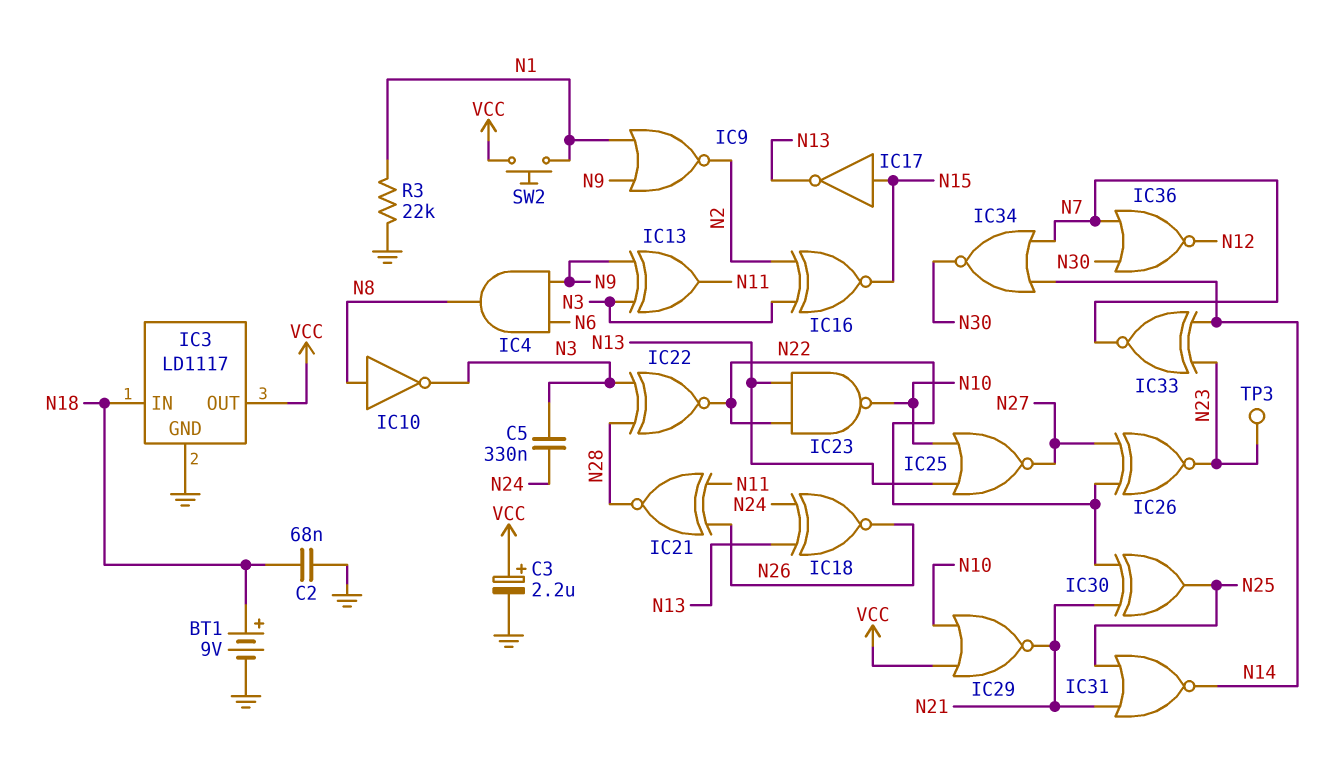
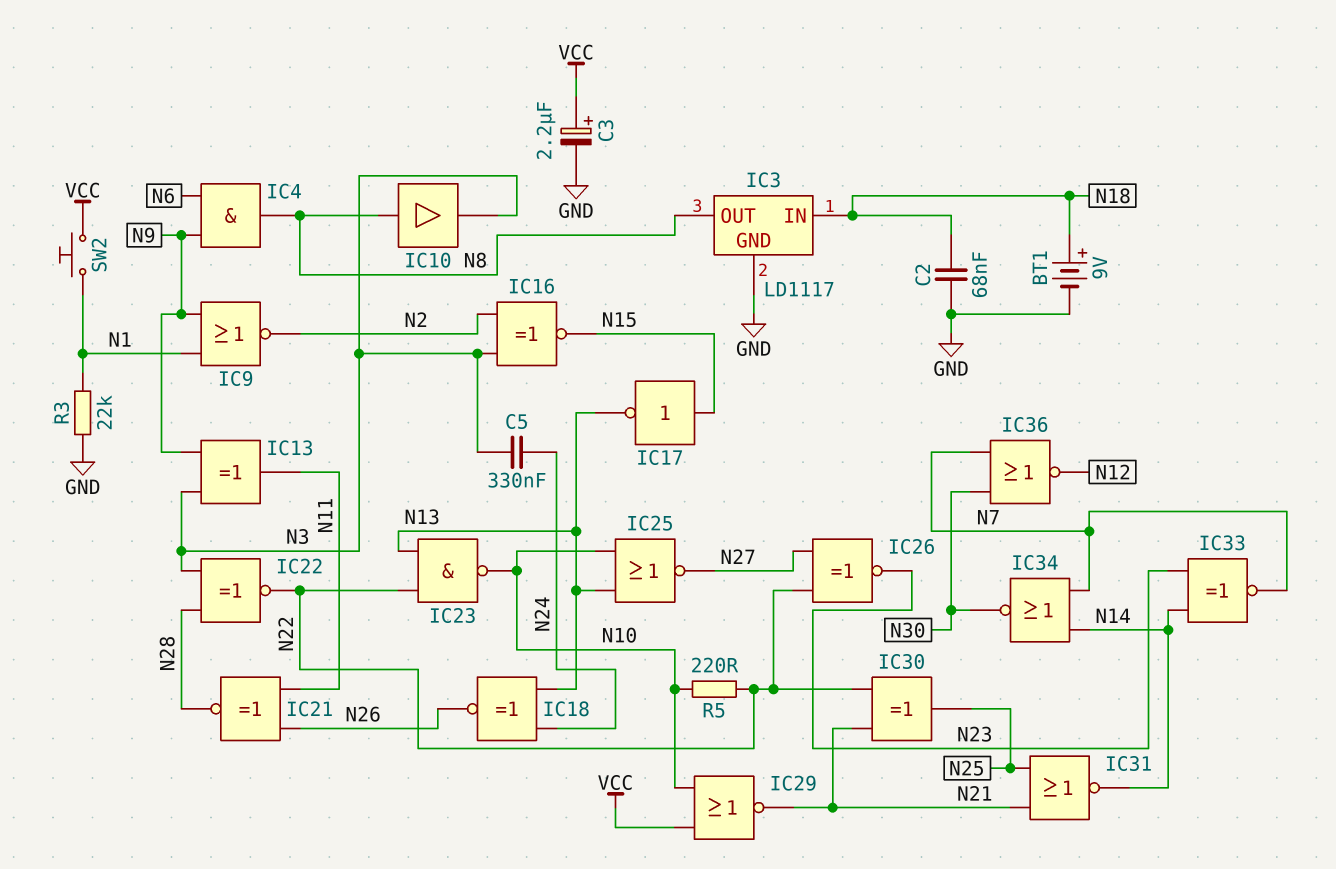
IC3 pin OUT: VCC -> N8
IC10: NOT (in N8, out N3) -> buffer (in N8, out N3)
R5: none -> 220 (N10, N22)
TP3: test point (N23) -> none

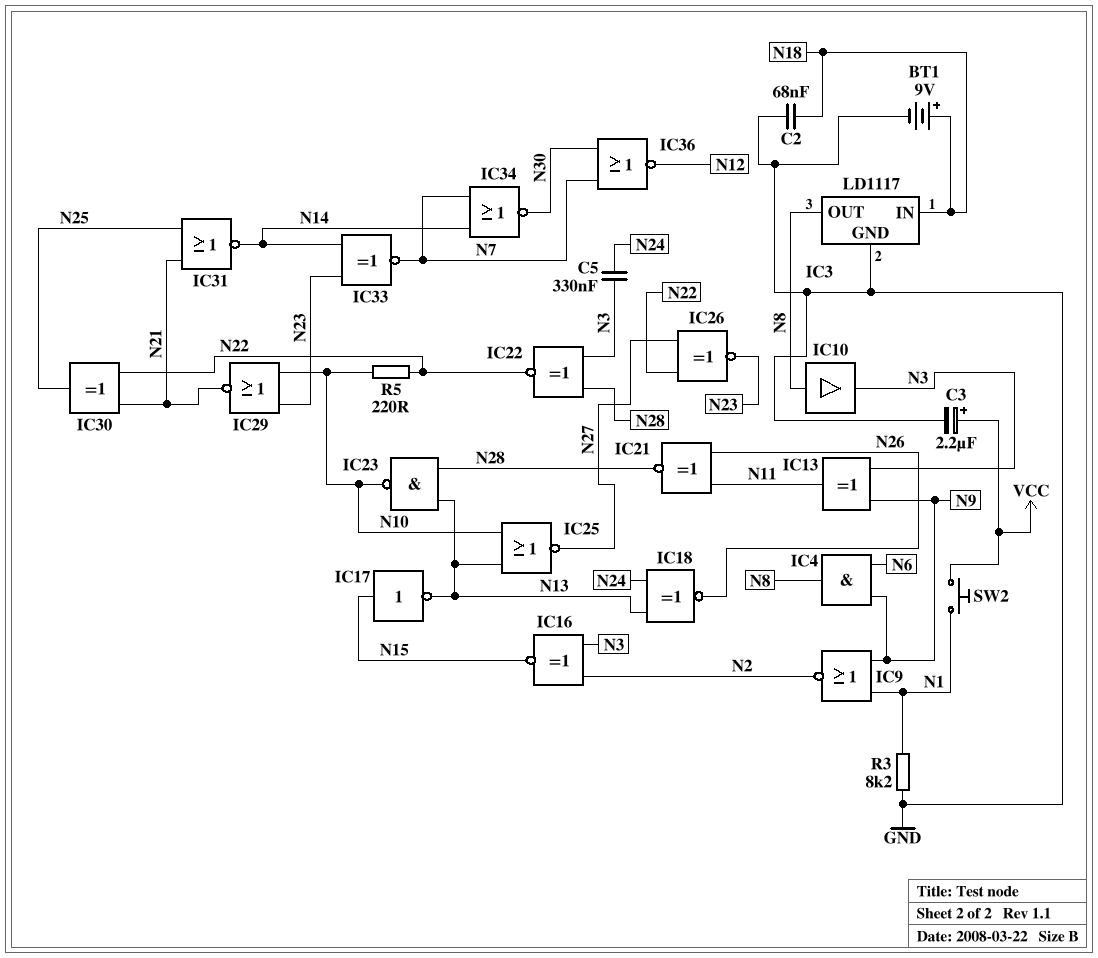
IC23: NAND (in N13, in N22, out N10) -> NAND (in N13, in N28, out N10)
IC29: NOR (in N10, in VCC, out N21) -> NOR (in N10, in N23, out N21)
R3: 22k (GND, N1) -> 8.2k (GND, N1)

